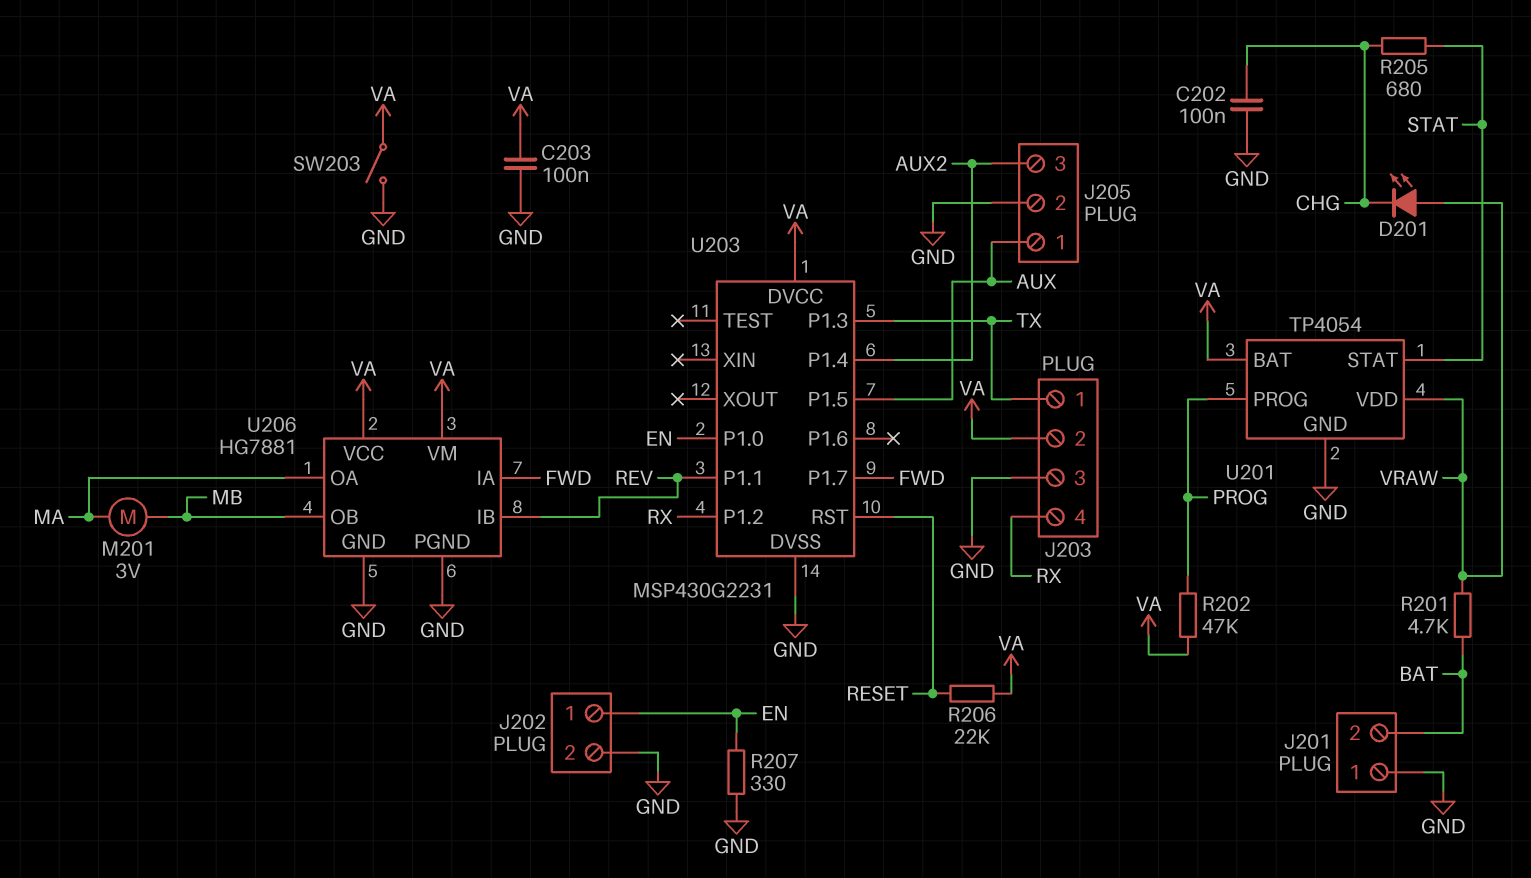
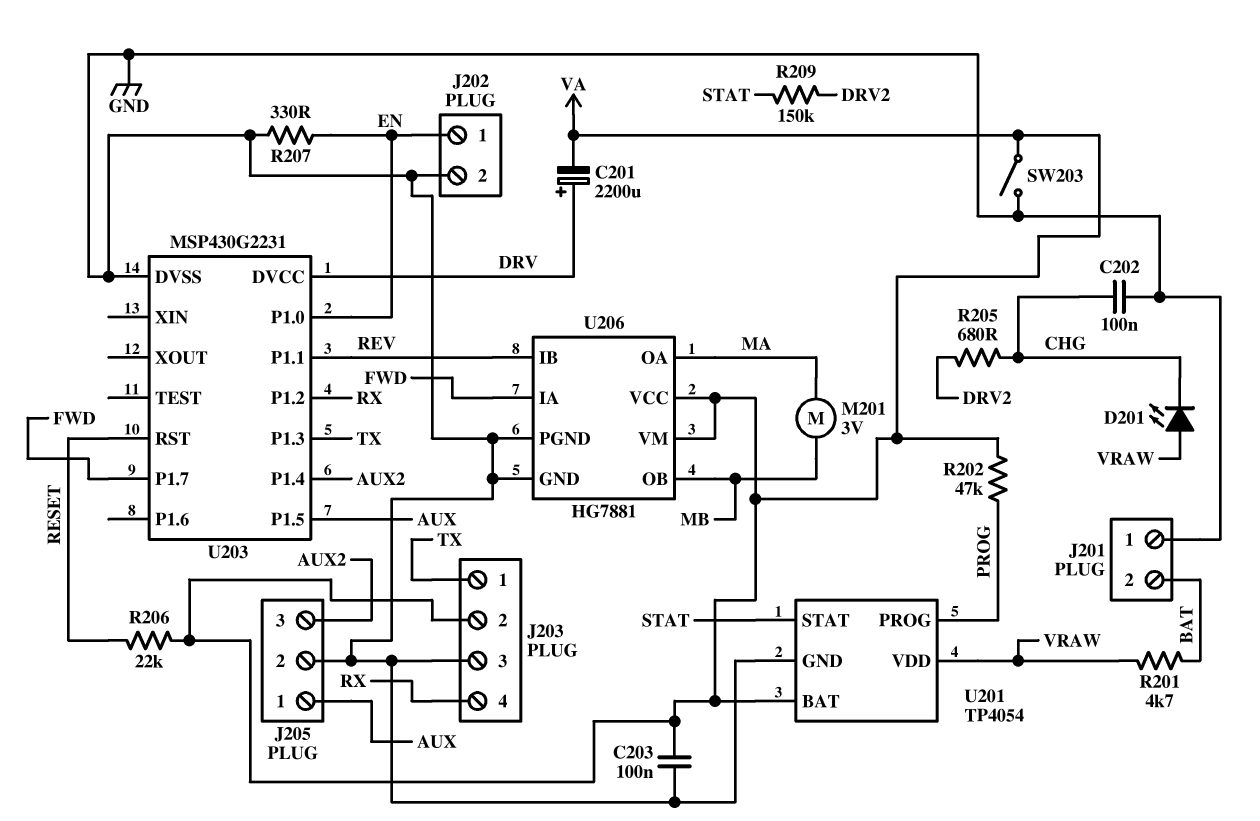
C201: none -> 2200uF (plus DRV, minus VA)
R205: 680 (CHG, STAT) -> 680 (CHG, DRV2)
R209: none -> 150k (DRV2, STAT)
U203 pin DVCC: VA -> DRV

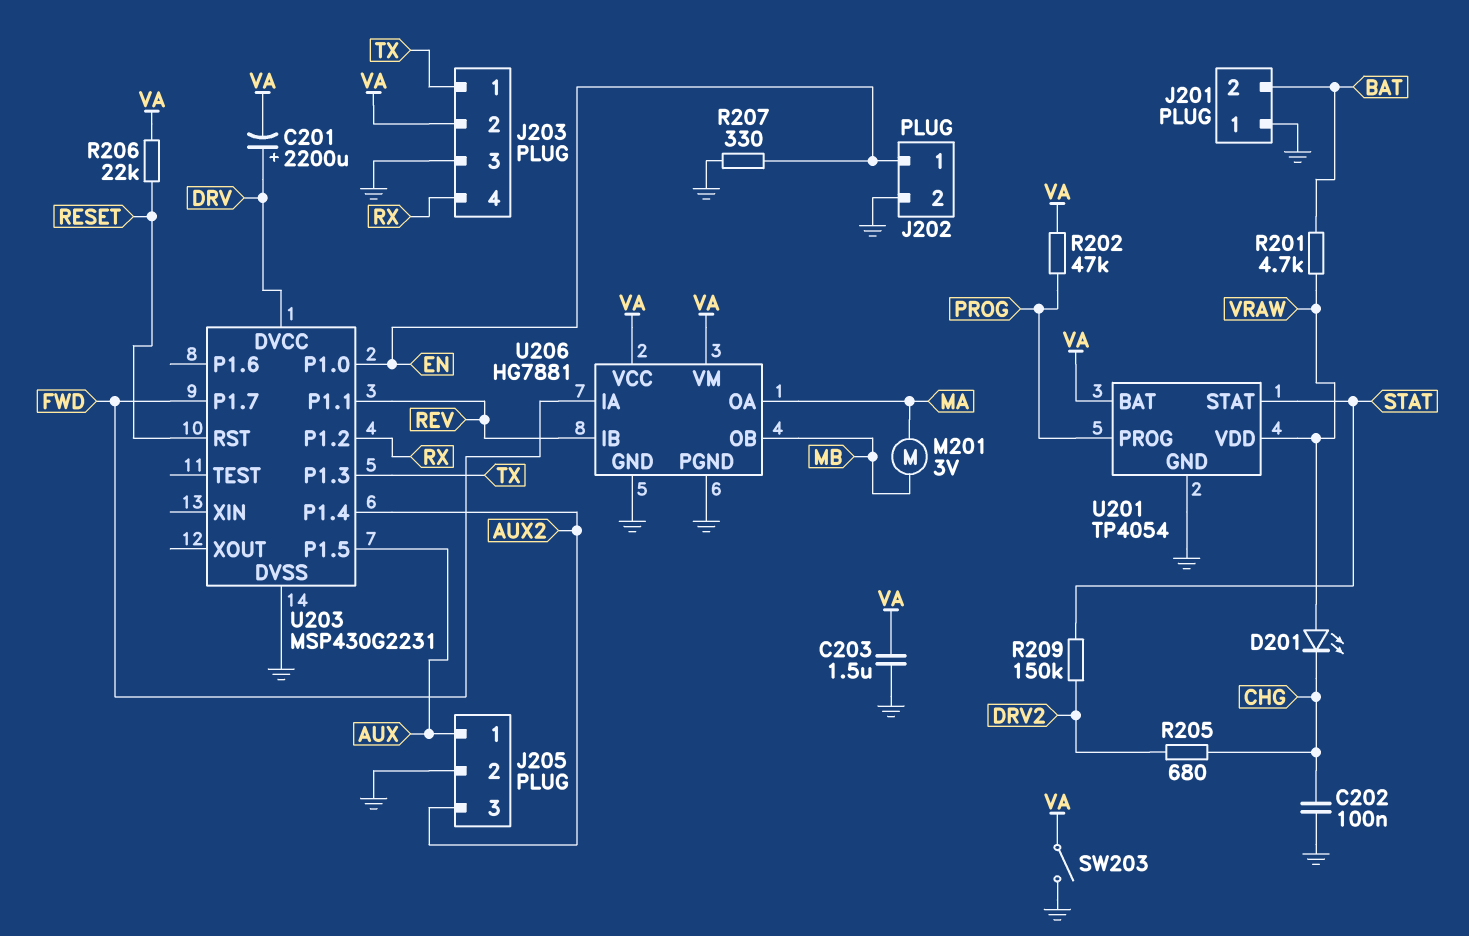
C203: 100nF (GND, VA) -> 1.5uF (GND, VA)

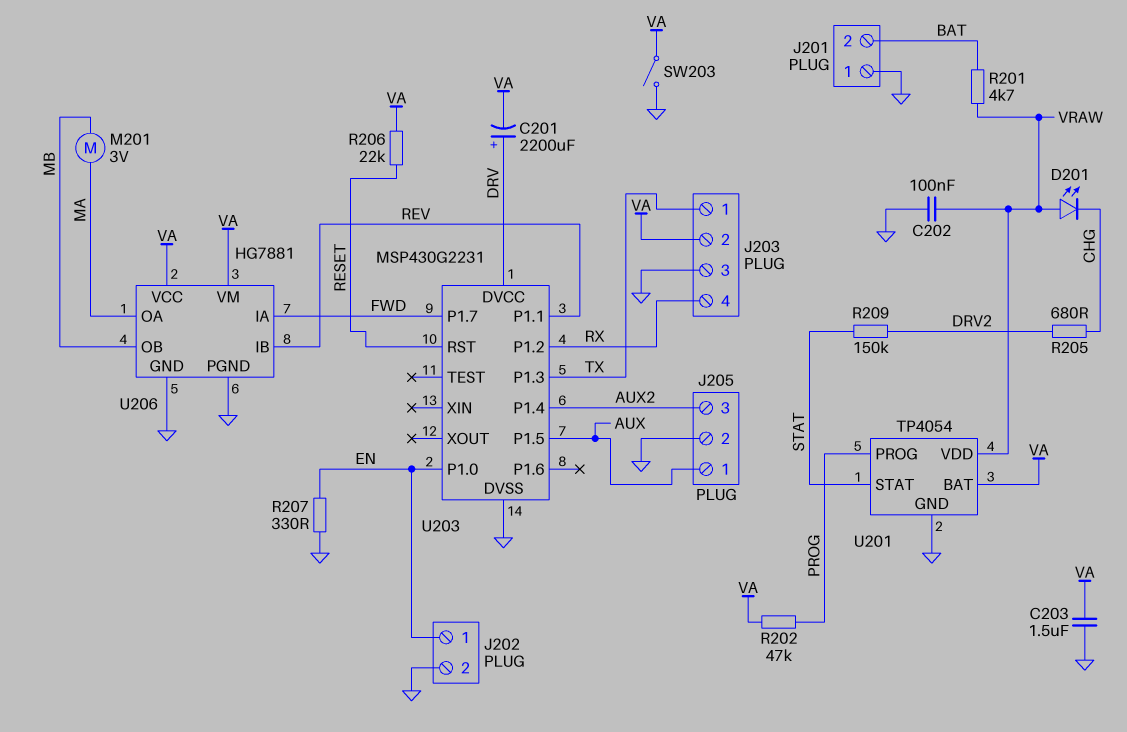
C202: 100nF (CHG, GND) -> 100nF (GND, VRAW)

